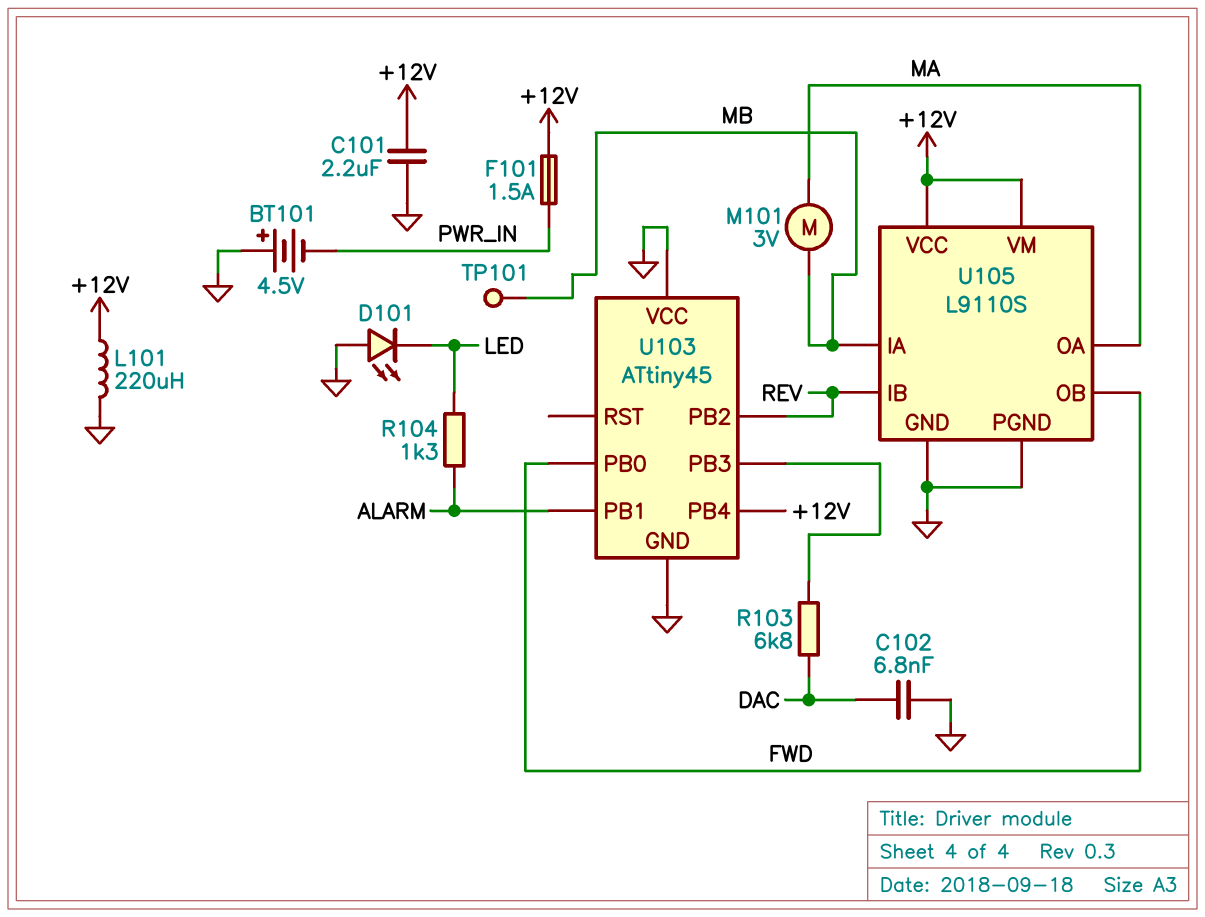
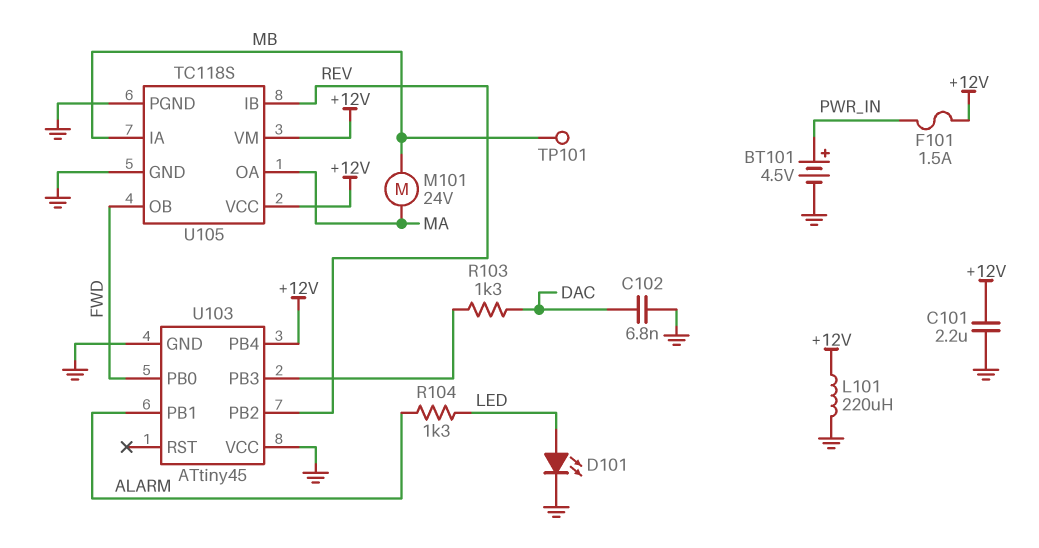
BT101: 4.5V (plus GND, minus PWR_IN) -> 4.5V (plus PWR_IN, minus GND)
D101: LED (A GND, K LED) -> LED (A LED, K GND)
M101: motor 3V (MA, MB) -> motor 24V (MA, MB)
R103: 6.8k (DAC, U103/PB3) -> 1.3k (DAC, U103/PB3)
U105: L9110S -> TC118S

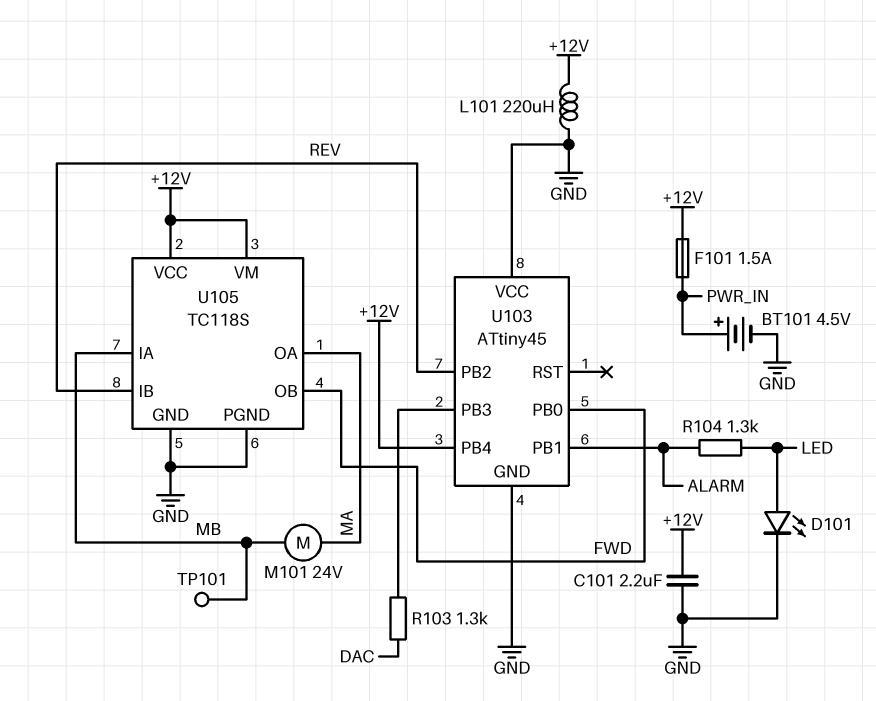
C102: 6.8nF (DAC, GND) -> none

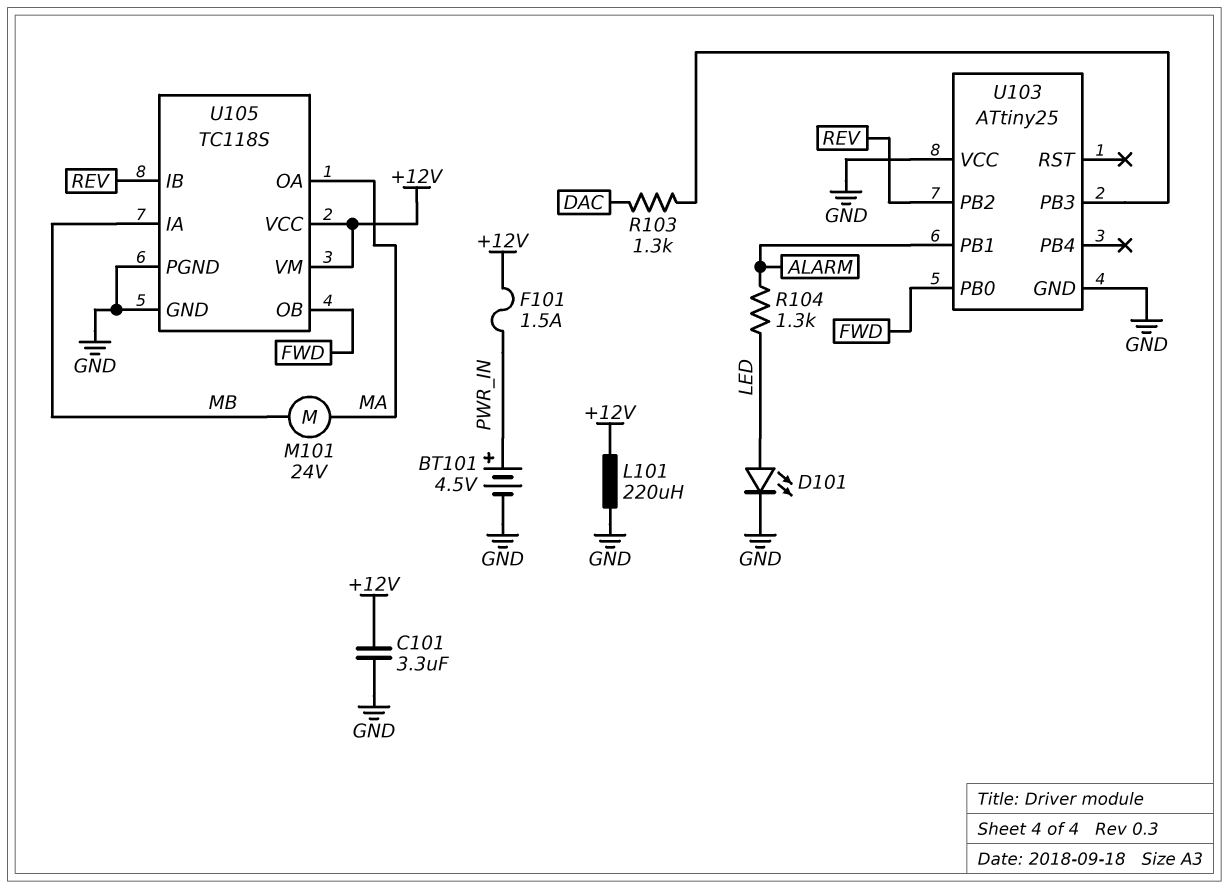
C101: 2.2uF (+12V, GND) -> 3.3uF (+12V, GND)
TP101: test point (MB) -> none
U103: ATtiny45 -> ATtiny25
U103 pin PB4: +12V -> none

